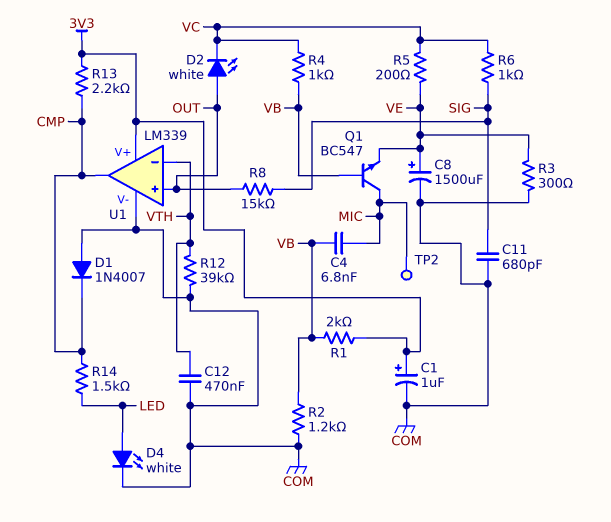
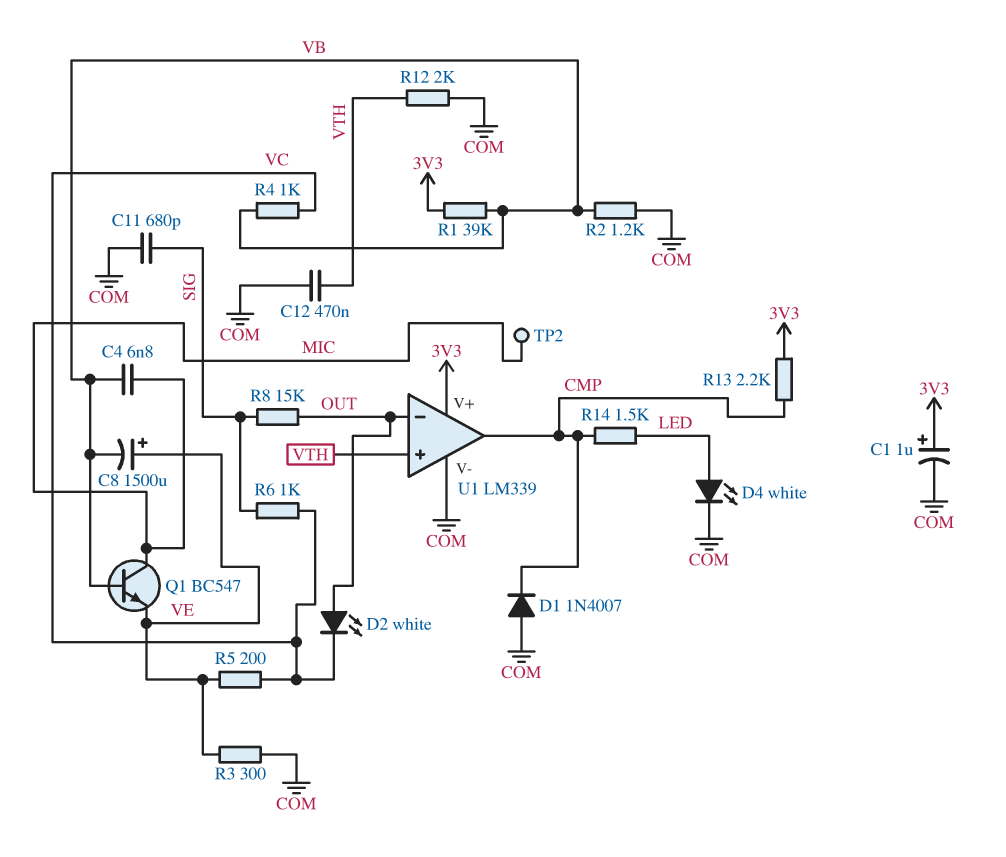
C8: 1500uF (plus VE, minus COM) -> 1500uF (plus VE, minus VB)
R1: 2k (3V3, VB) -> 39k (3V3, VB)
R12: 39k (COM, VTH) -> 2k (COM, VTH)
U1 pin in+: OUT -> VTH
U1 pin in-: VTH -> OUT

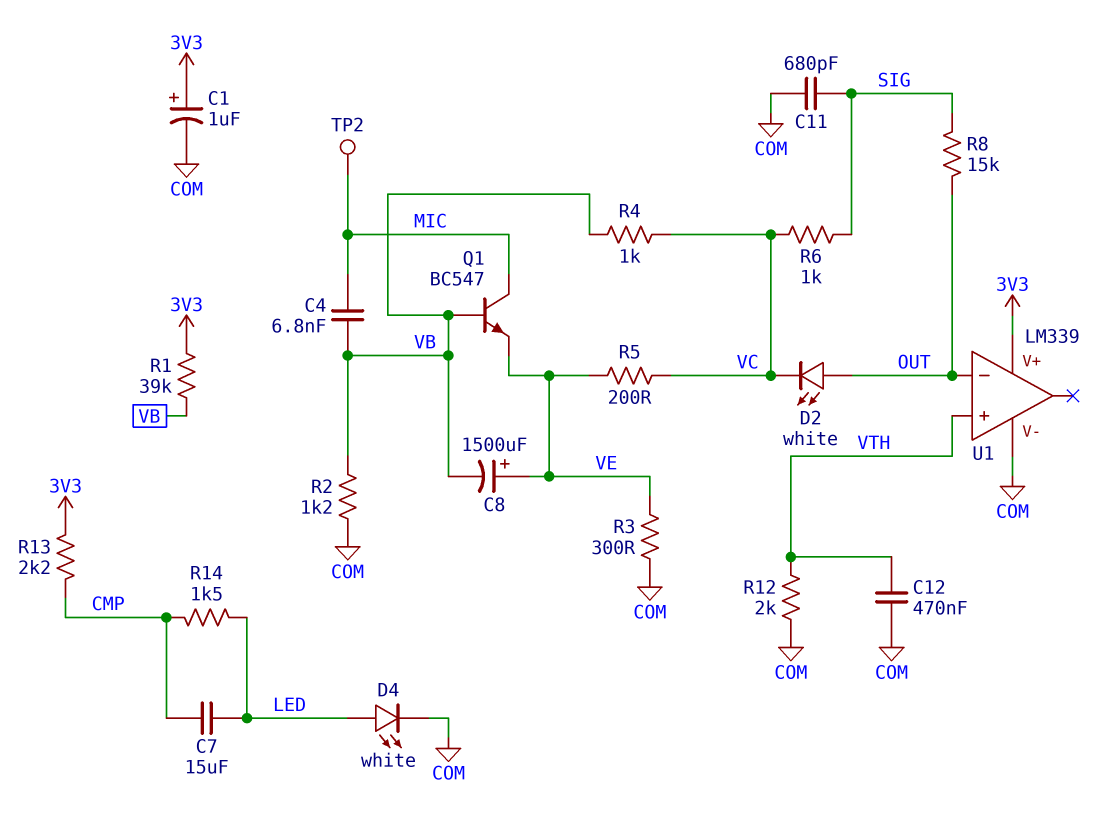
C7: none -> 15uF (CMP, LED)
D1: diode 1N4007 (A COM, K CMP) -> none
U1 pin out: CMP -> none

